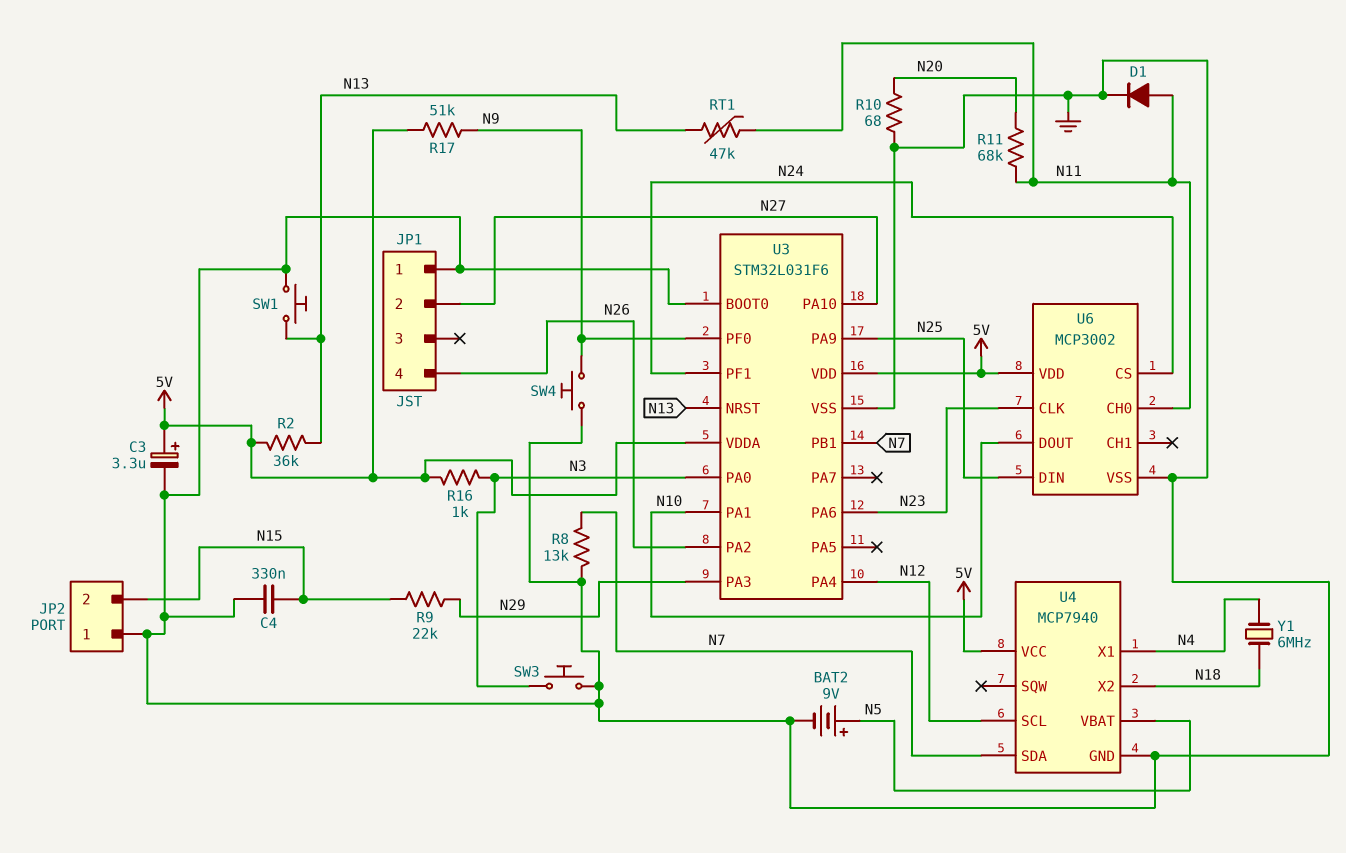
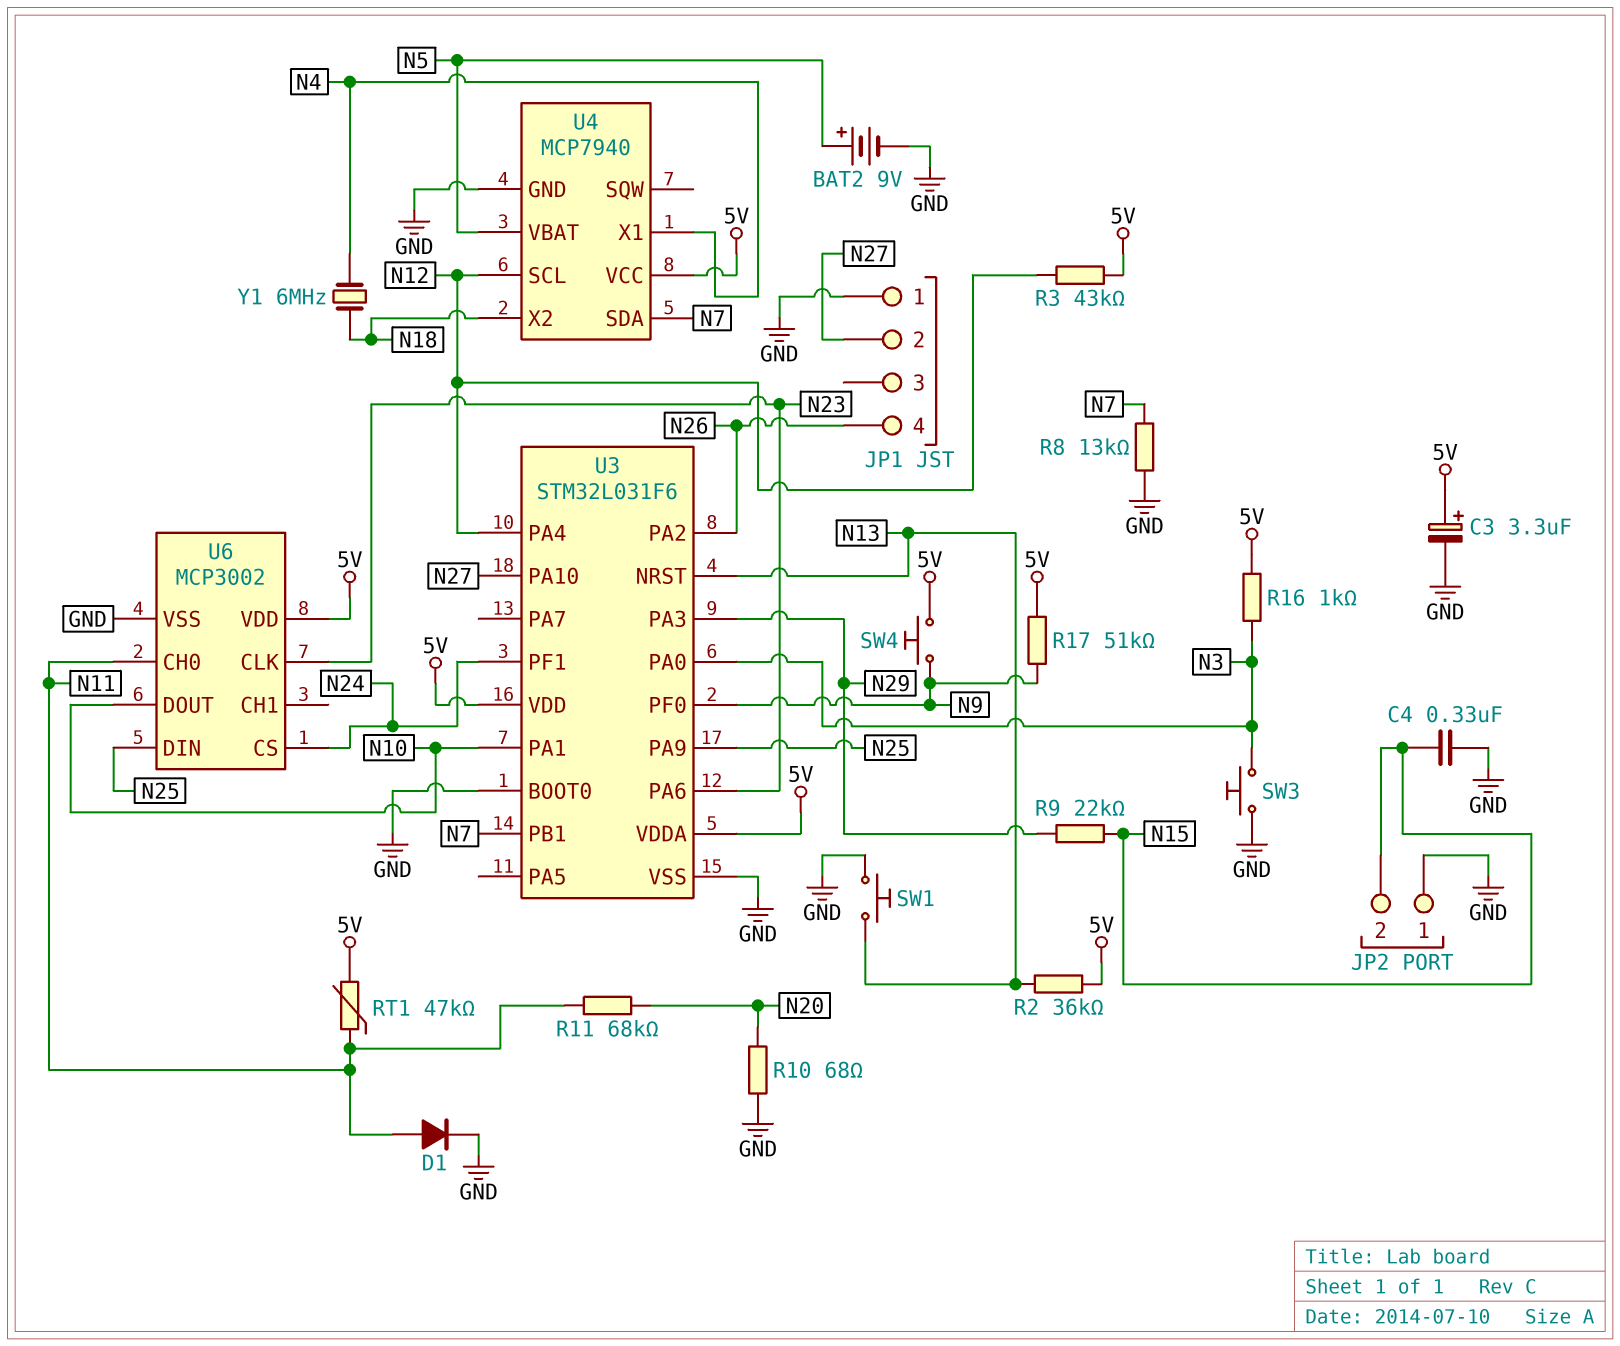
R3: none -> 43k (5V, N12)
RT1: 47k (N11, N13) -> 47k (5V, N11)
SW4: button (GND, N9) -> button (5V, N9)

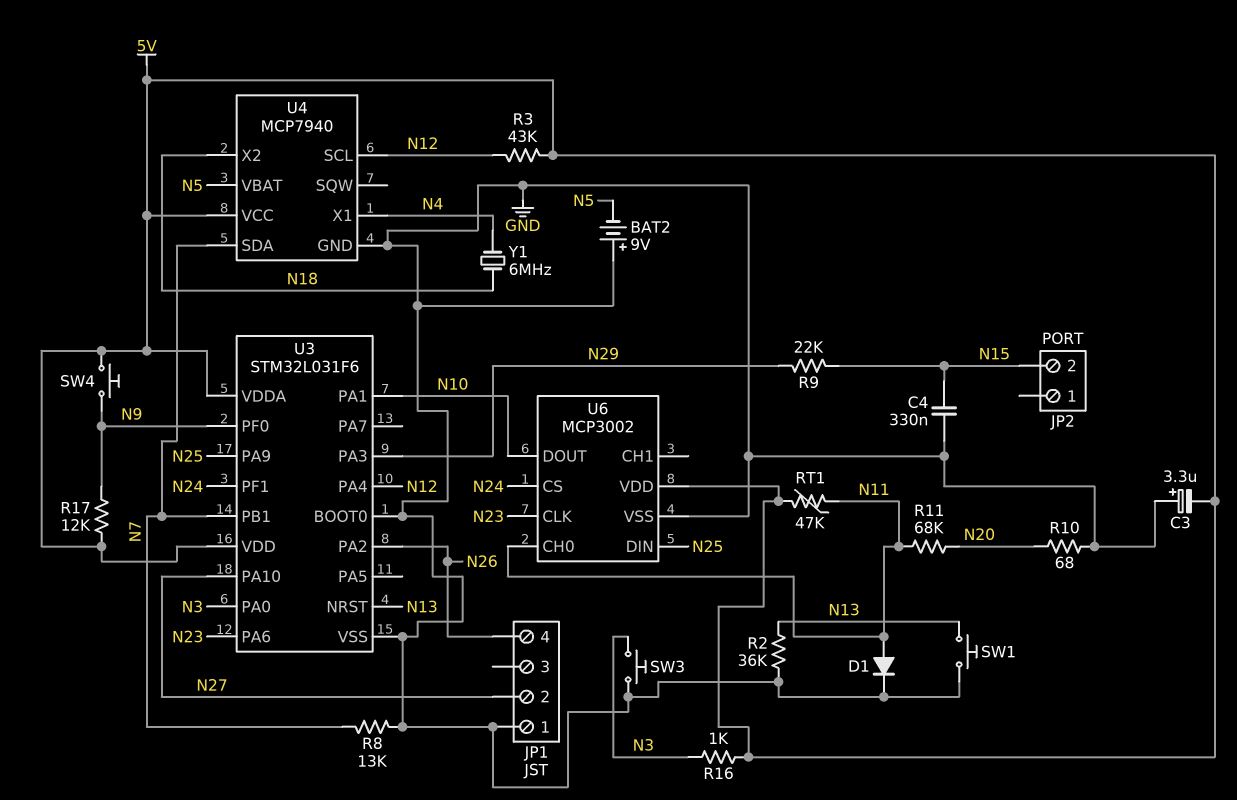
BAT2: 9V (plus N5, minus GND) -> 9V (plus GND, minus N5)
C3: 3.3uF (plus 5V, minus GND) -> 3.3uF (plus GND, minus 5V)
JP2 pin 1: GND -> none
R2: 36k (5V, N13) -> 36k (GND, N13)
R17: 51k (5V, N9) -> 12k (5V, N9)

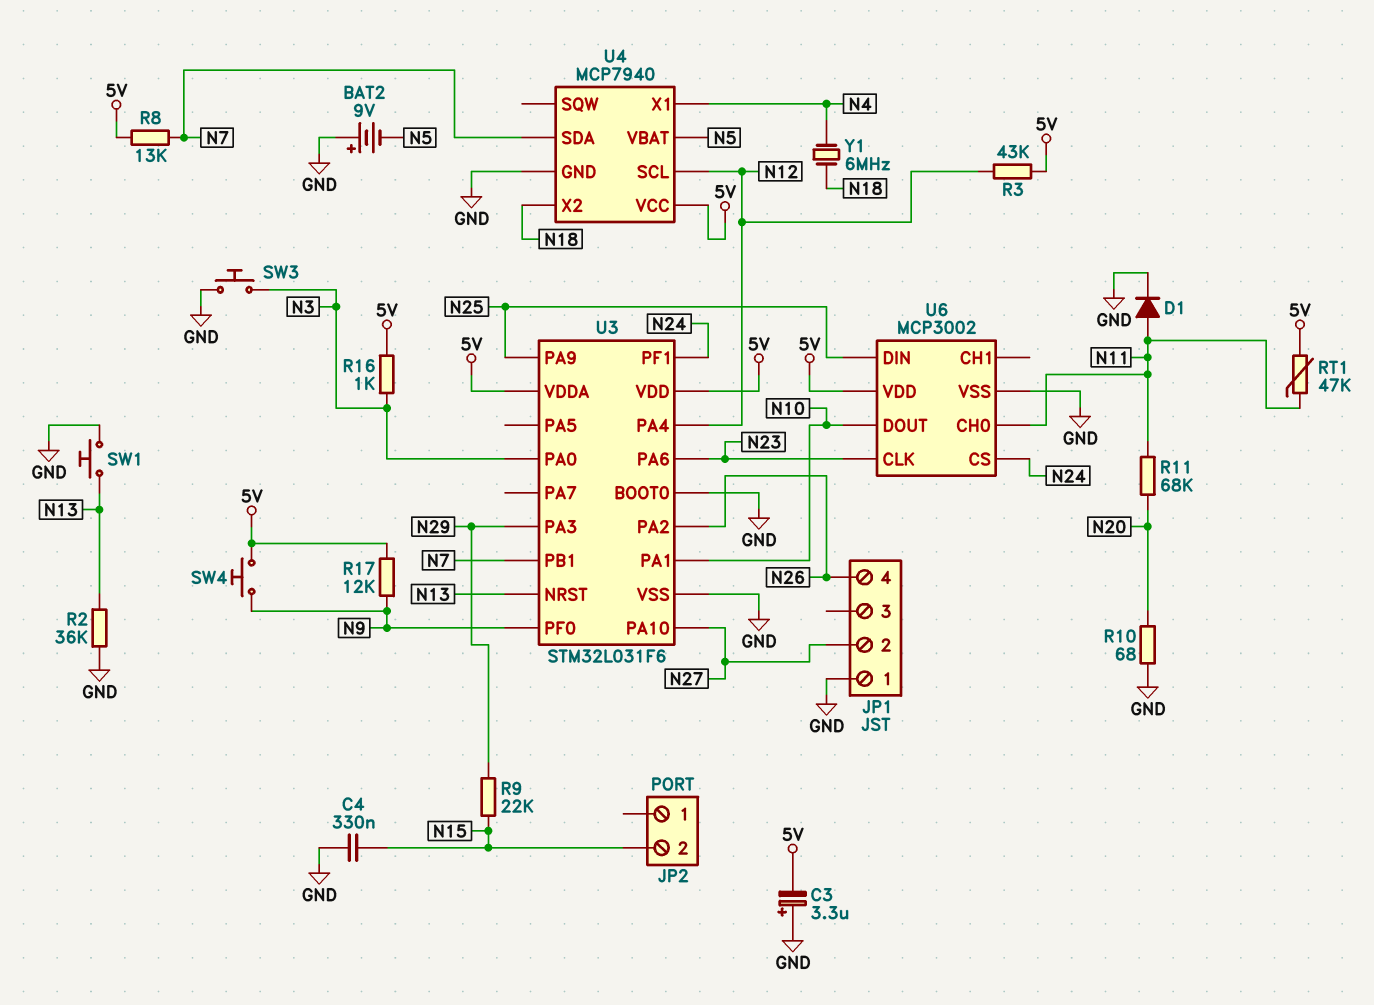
R8: 13k (GND, N7) -> 13k (5V, N7)

